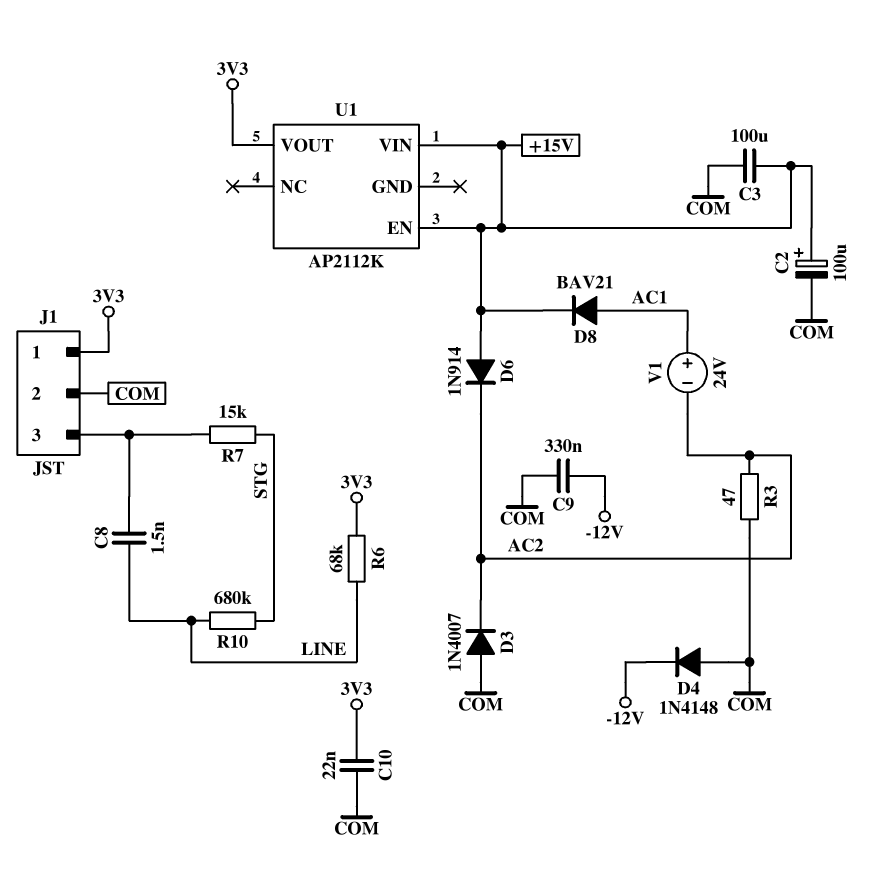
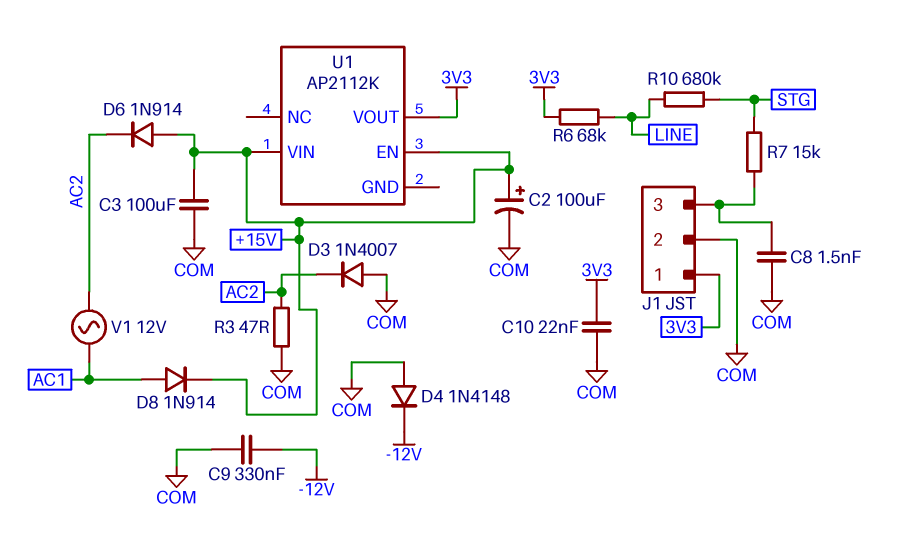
C8: 1.5nF (J1/3, LINE) -> 1.5nF (COM, J1/3)
D8: diode BAV21 (A AC1, K +15V) -> diode 1N914 (A AC1, K +15V)
V1: 24V (plus AC1, minus AC2) -> AC 12V (AC1, AC2)

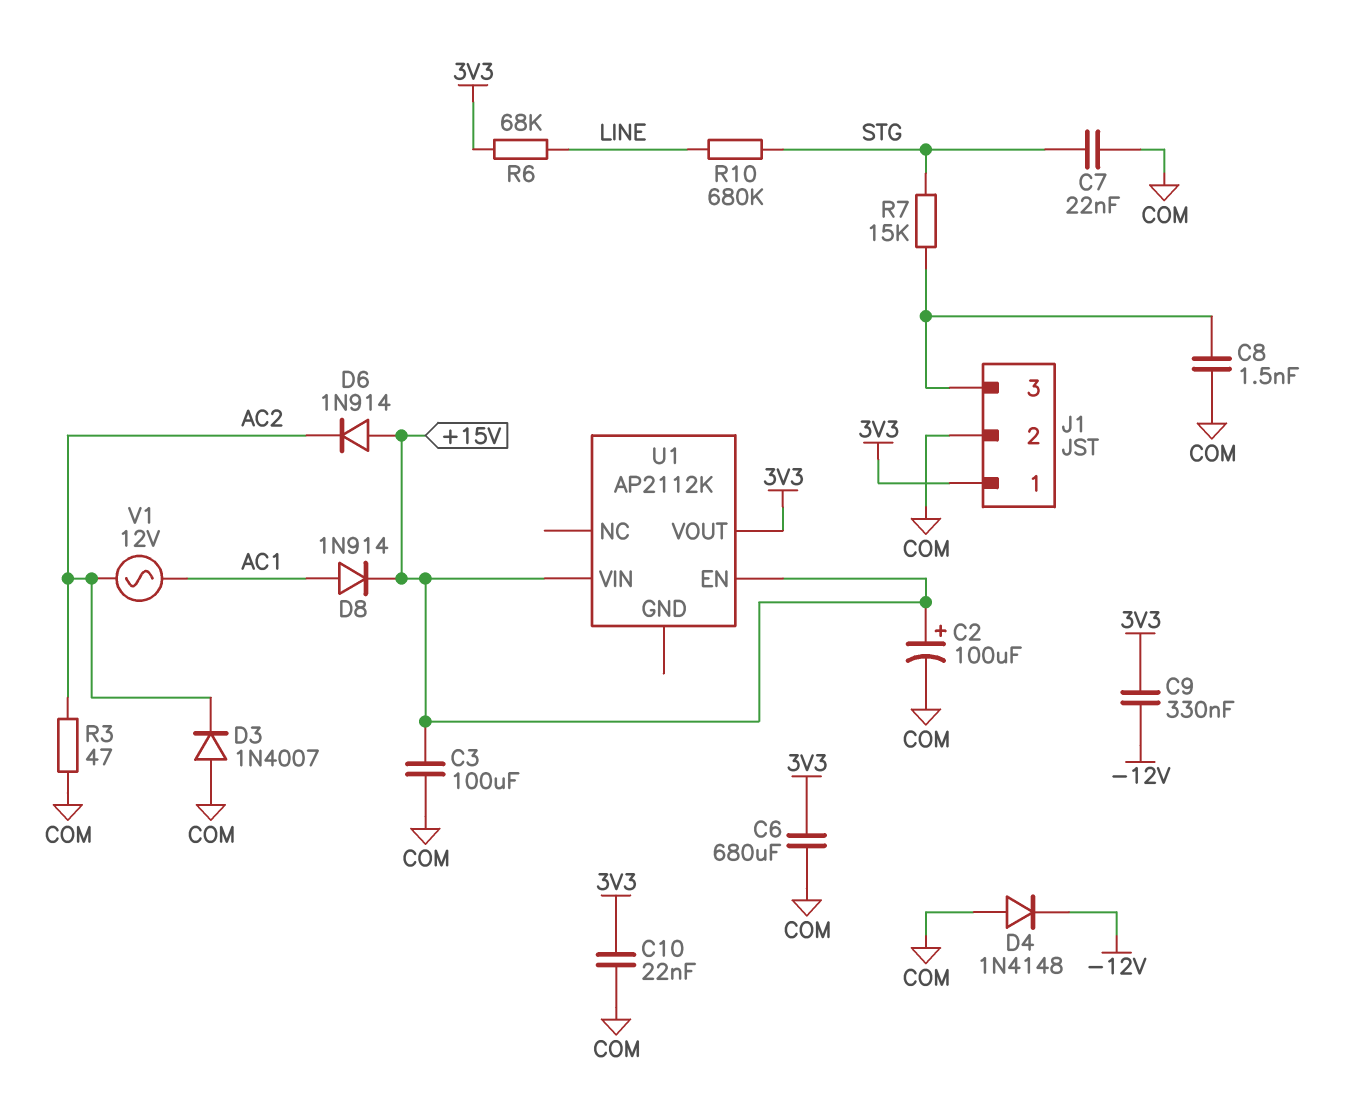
C6: none -> 680uF (3V3, COM)
C7: none -> 22nF (COM, STG)
C9: 330nF (-12V, COM) -> 330nF (-12V, 3V3)

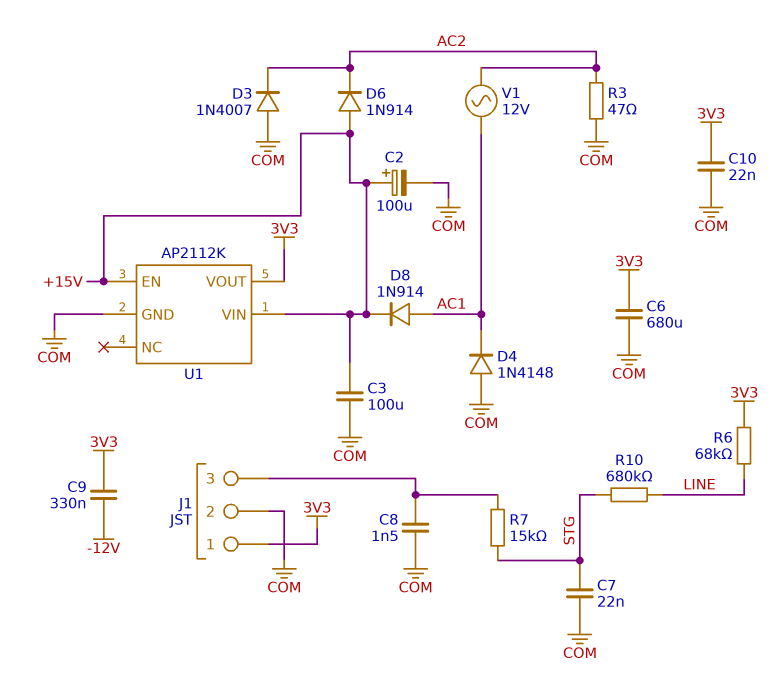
D4: diode 1N4148 (A COM, K -12V) -> diode 1N4148 (A COM, K AC1)
U1 pin GND: none -> COM

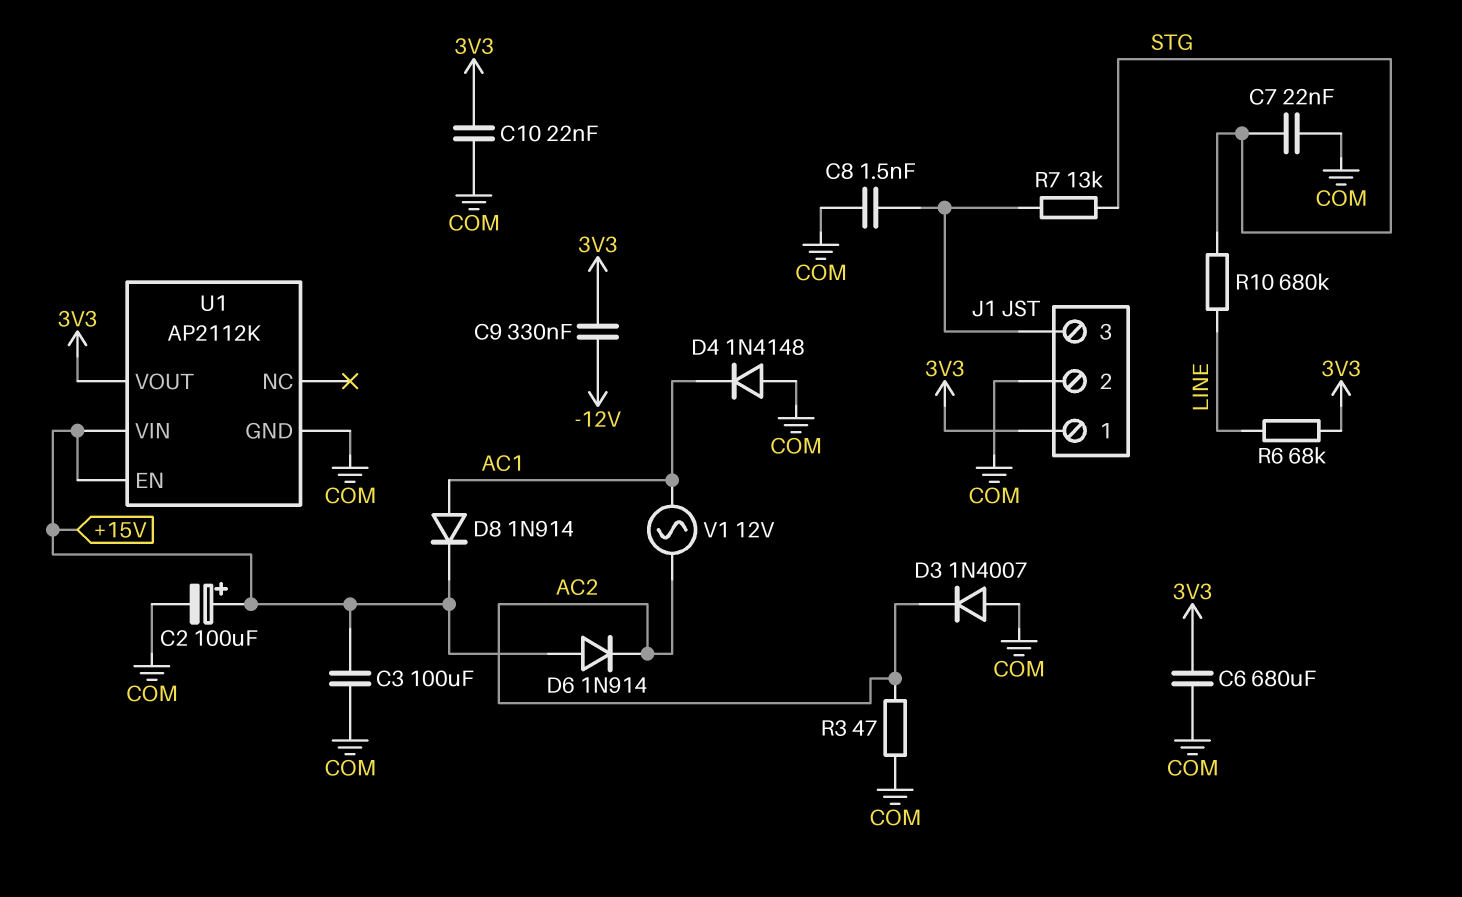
R7: 15k (J1/3, STG) -> 13k (J1/3, STG)

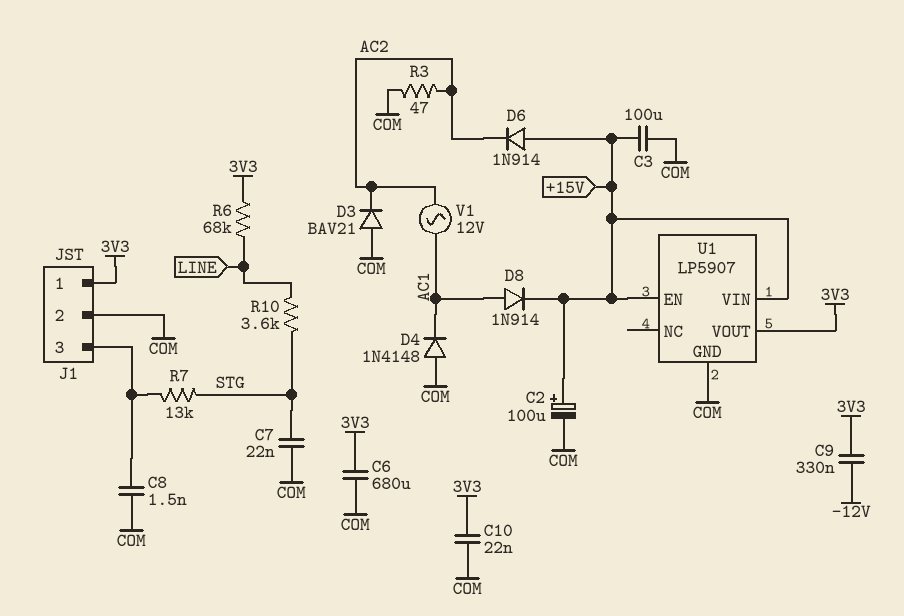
D3: diode 1N4007 (A COM, K AC2) -> diode BAV21 (A COM, K AC2)
R10: 680k (LINE, STG) -> 3.6k (LINE, STG)
U1: AP2112K -> LP5907

